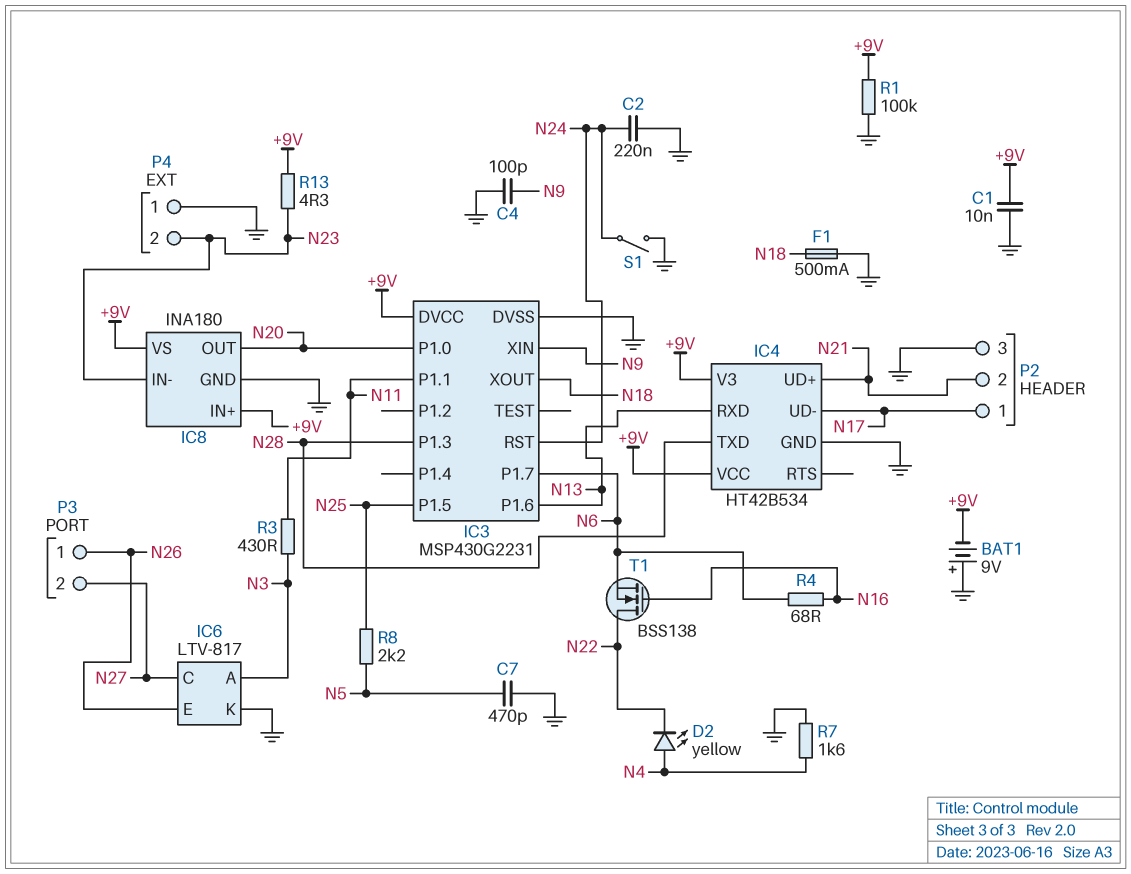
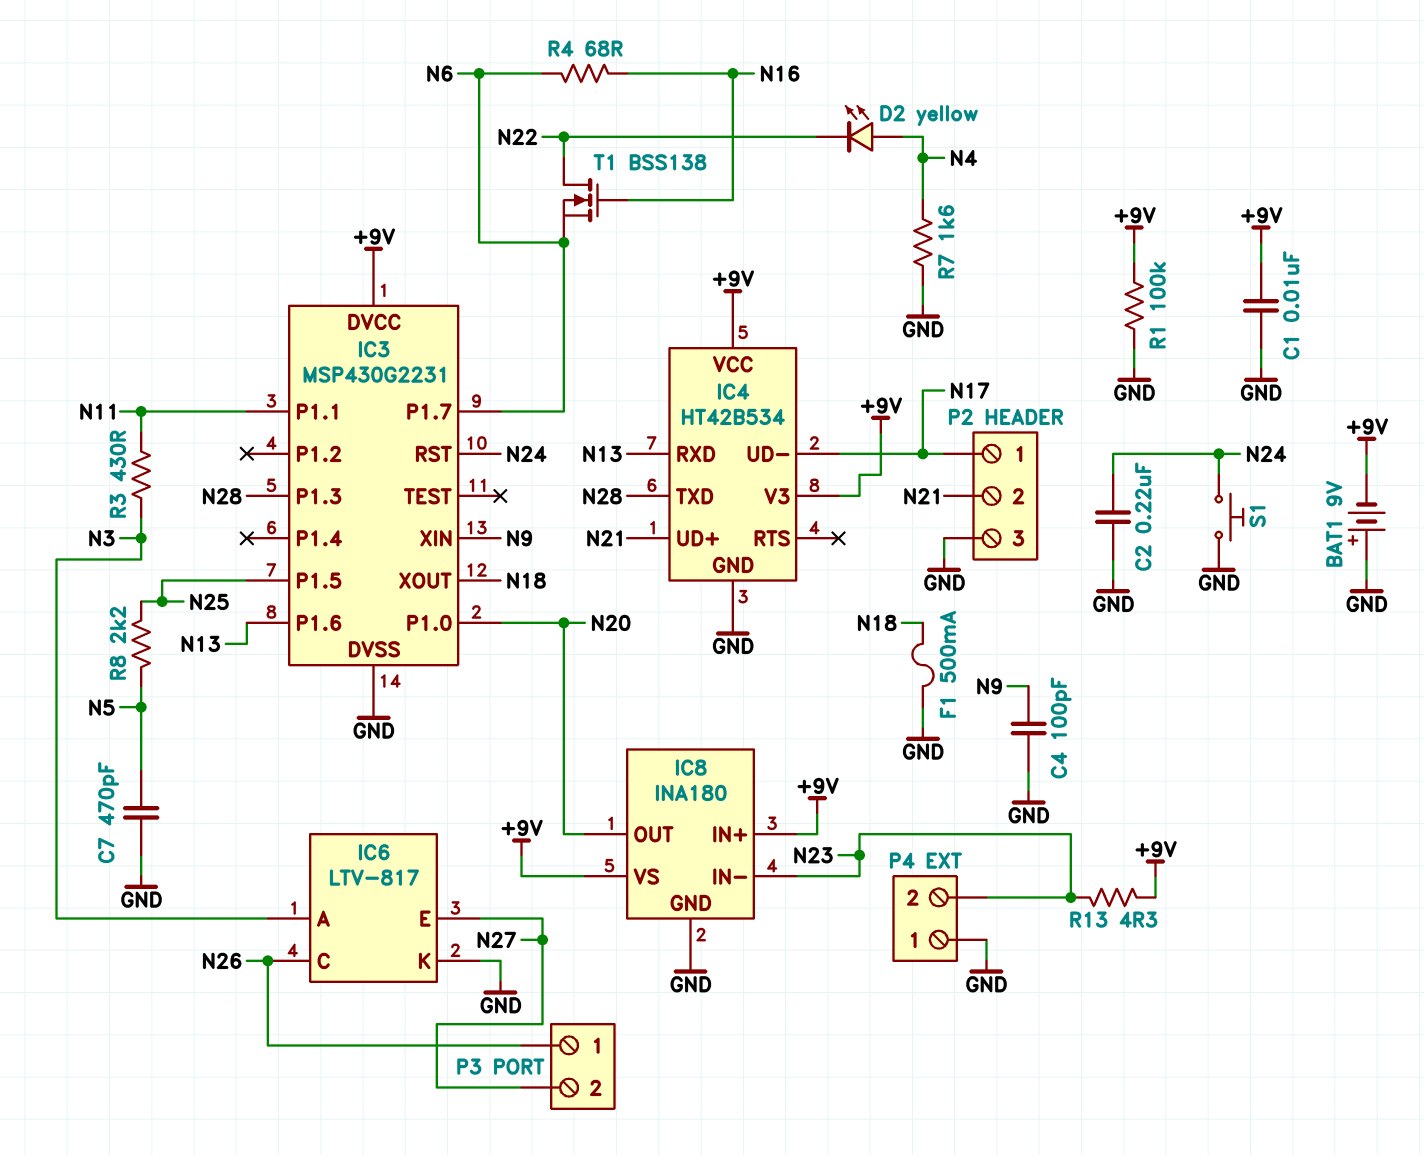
IC6 pin C: N27 -> N26
IC6 pin E: N26 -> N27
S1: switch (GND, N24) -> button (GND, N24)

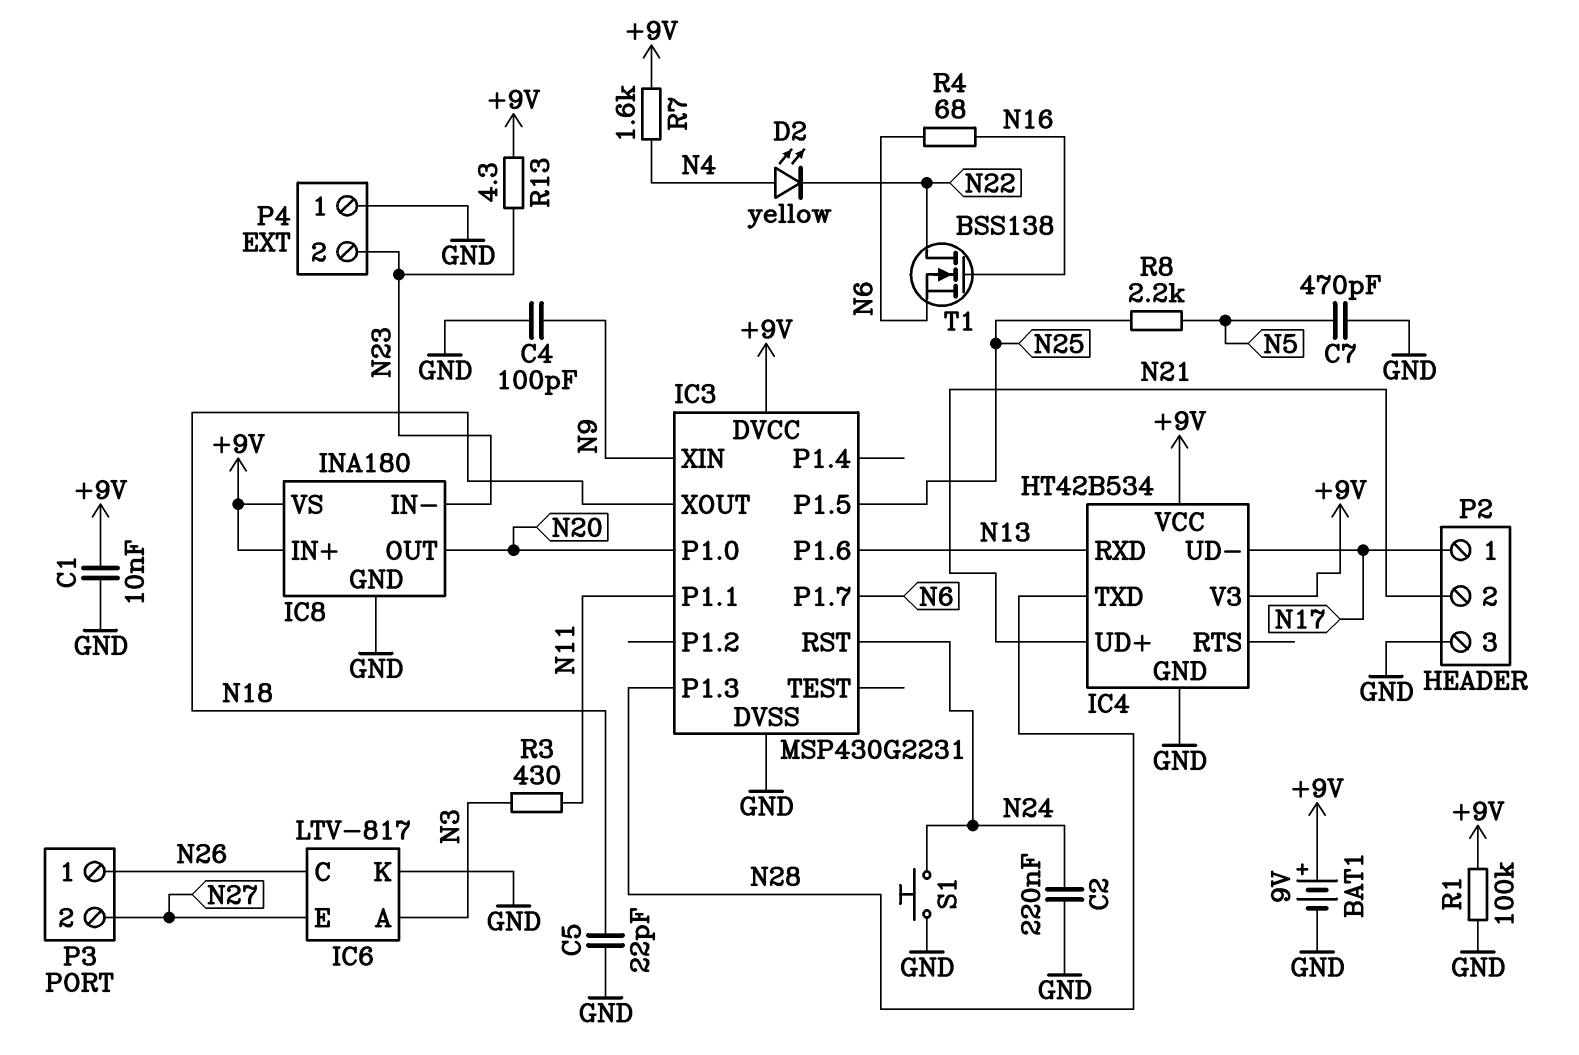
BAT1: 9V (plus GND, minus +9V) -> 9V (plus +9V, minus GND)
C5: none -> 22pF (GND, N18)
F1: 500mA (GND, N18) -> none
R7: 1.6k (GND, N4) -> 1.6k (+9V, N4)

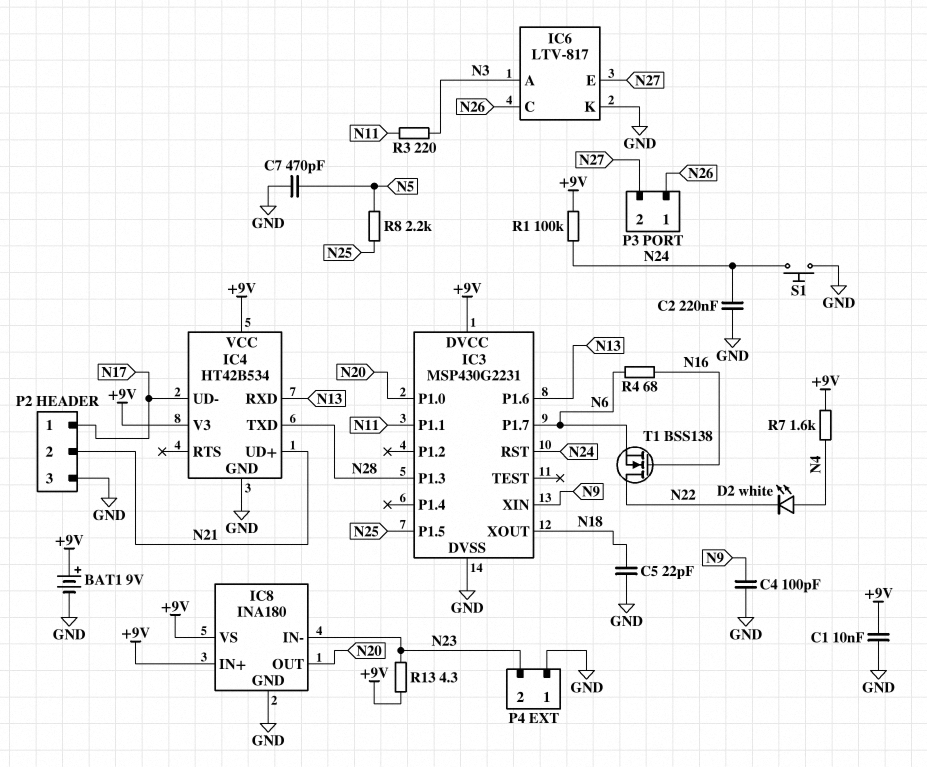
D2: LED yellow (A N4, K N22) -> LED white (A N4, K N22)
R1: 100k (+9V, GND) -> 100k (+9V, N24)
R3: 430 (N3, N11) -> 220 (N3, N11)

